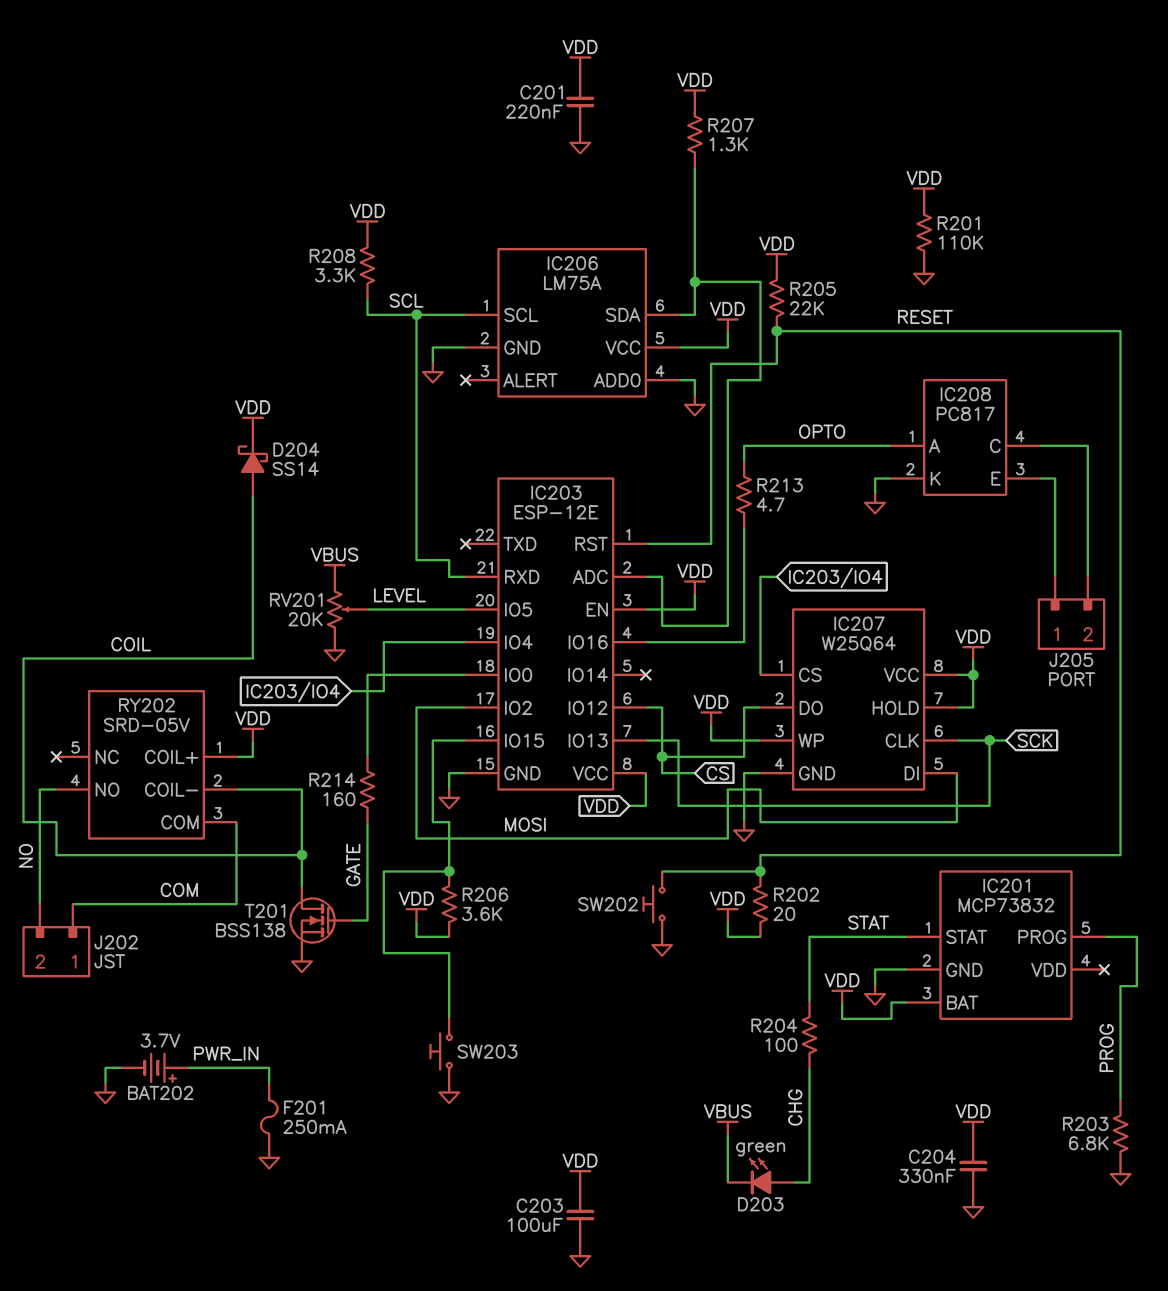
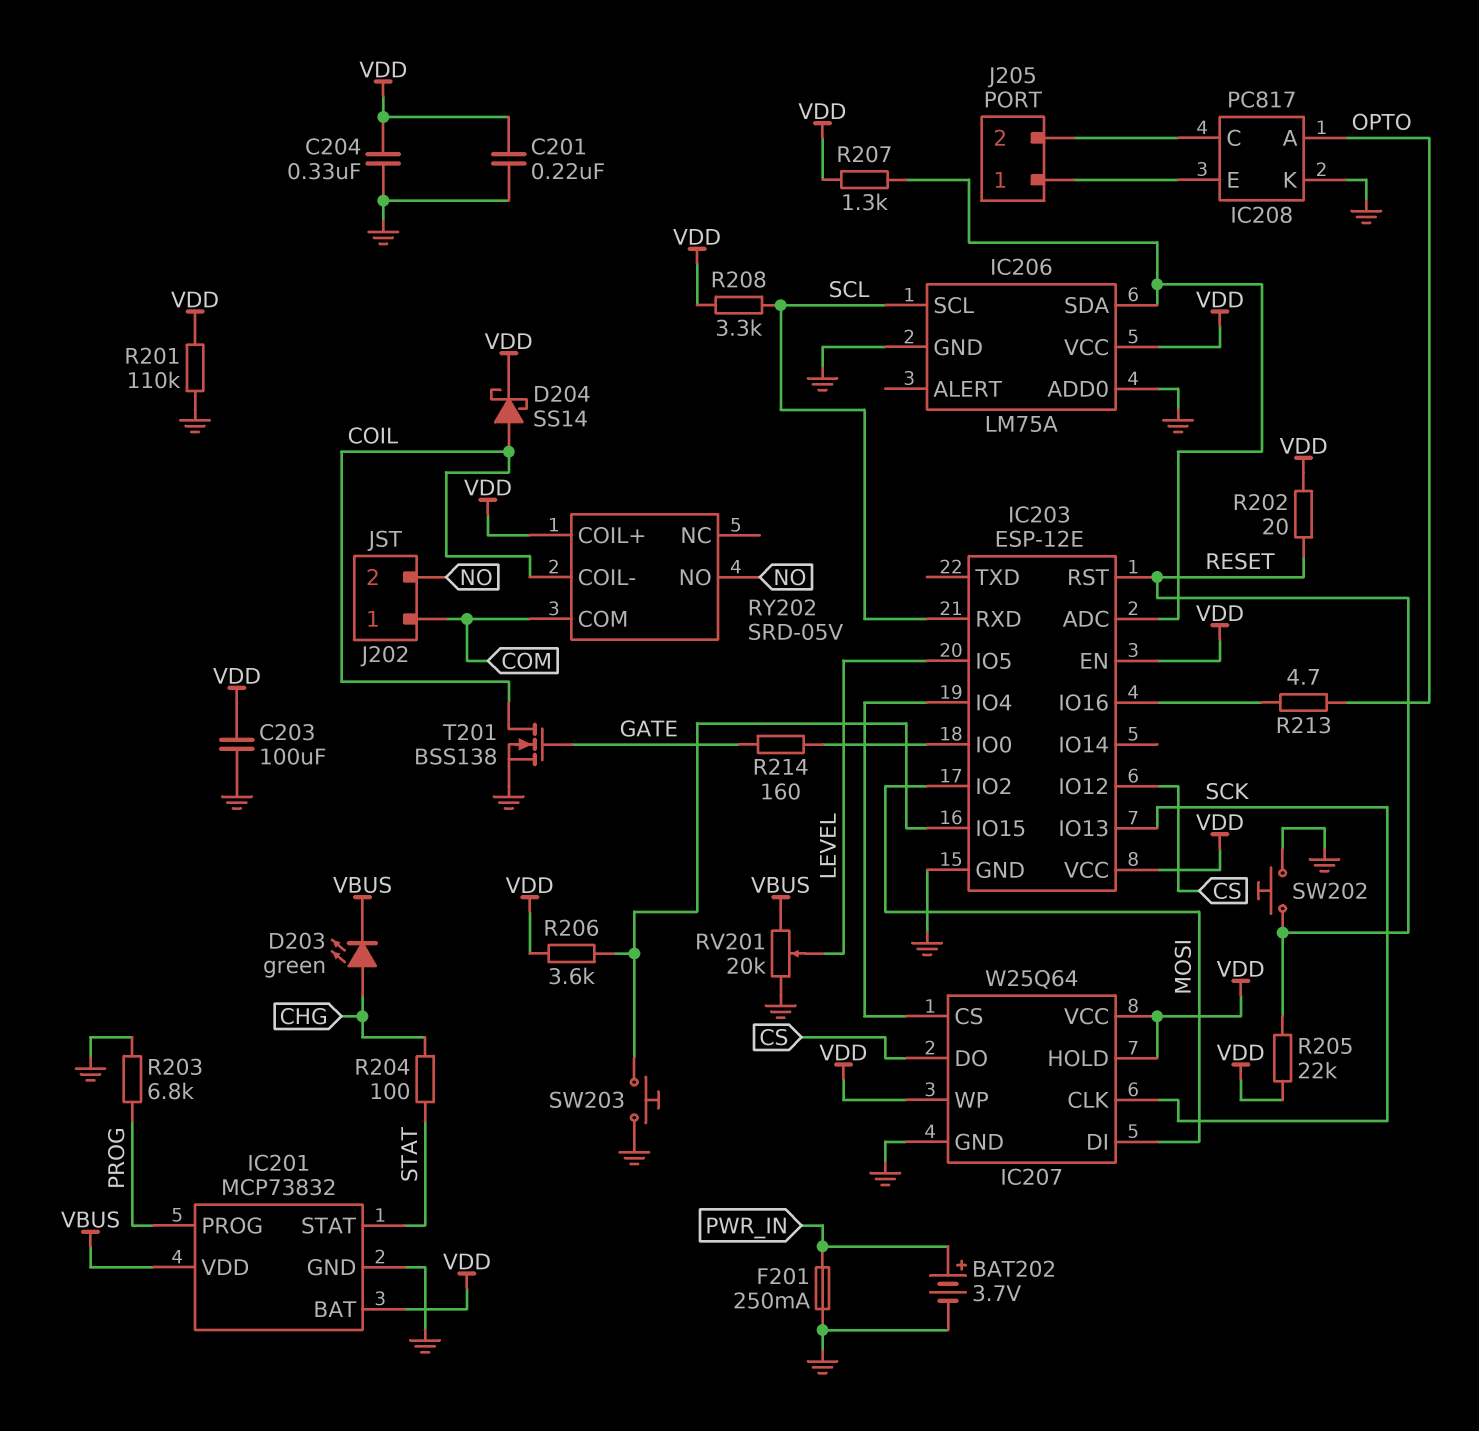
IC201 pin VDD: none -> VBUS

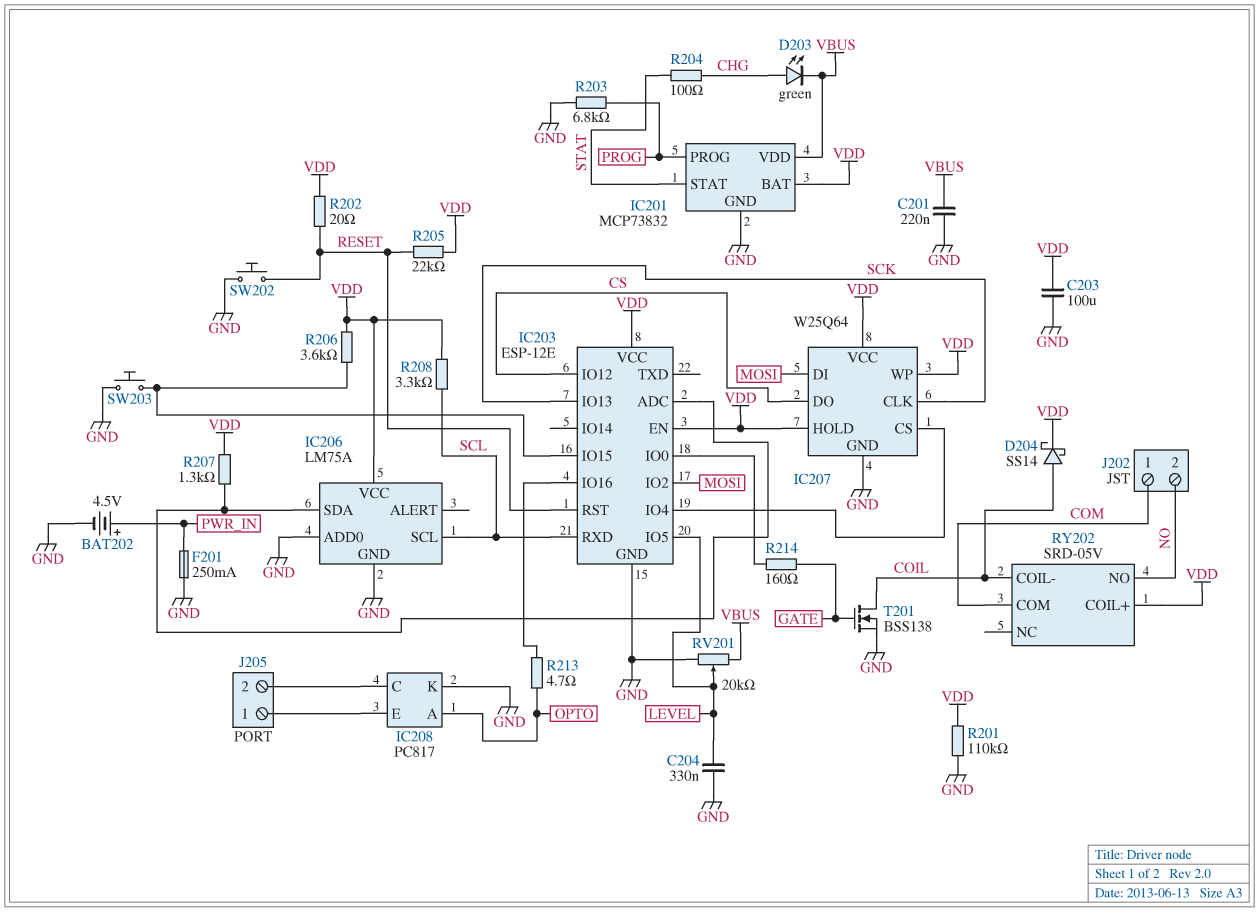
BAT202: 3.7V (plus PWR_IN, minus GND) -> 4.5V (plus PWR_IN, minus GND)
C201: 220nF (GND, VDD) -> 220nF (GND, VBUS)
C204: 330nF (GND, VDD) -> 330nF (GND, LEVEL)

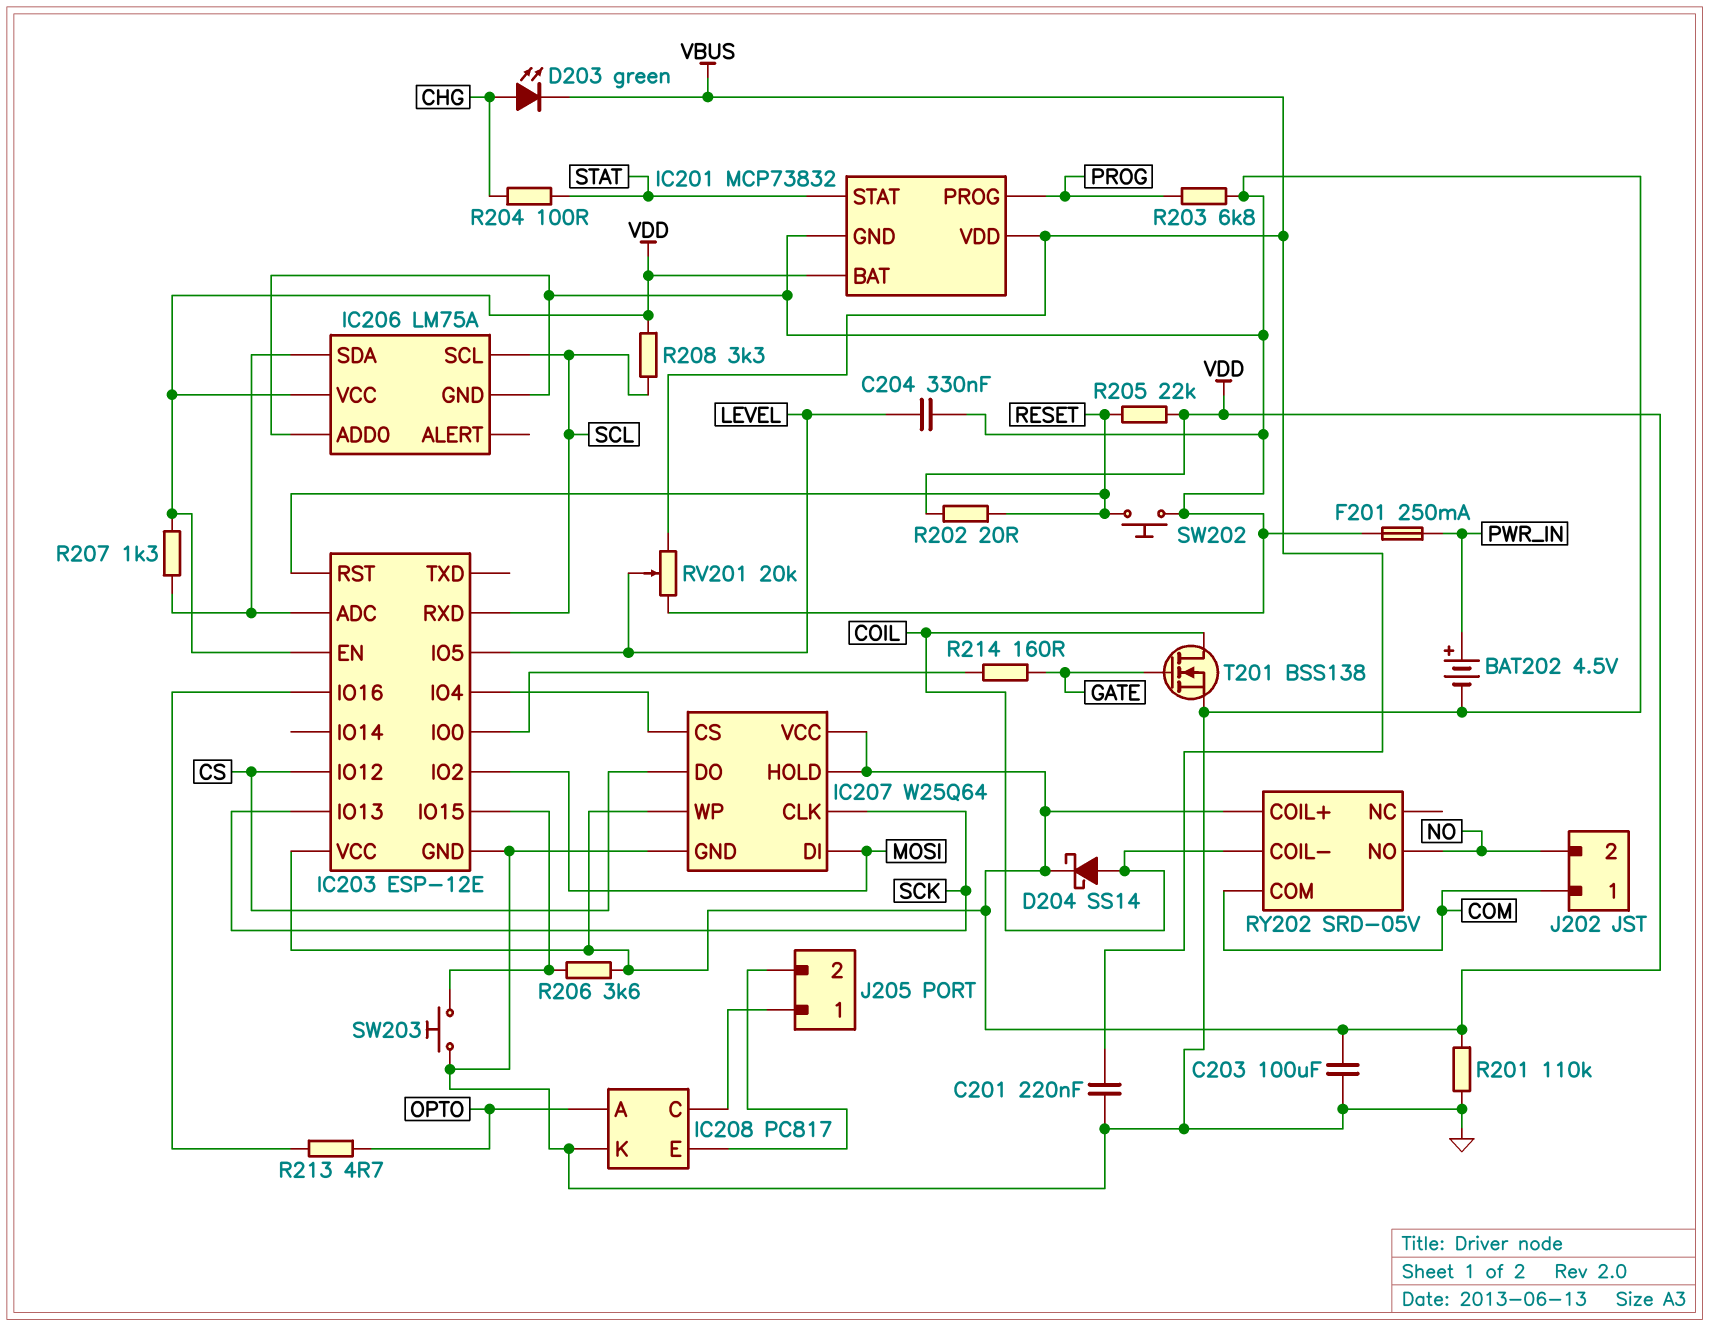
J205 pin 1: IC208/E -> IC208/C
J205 pin 2: IC208/C -> IC208/E

